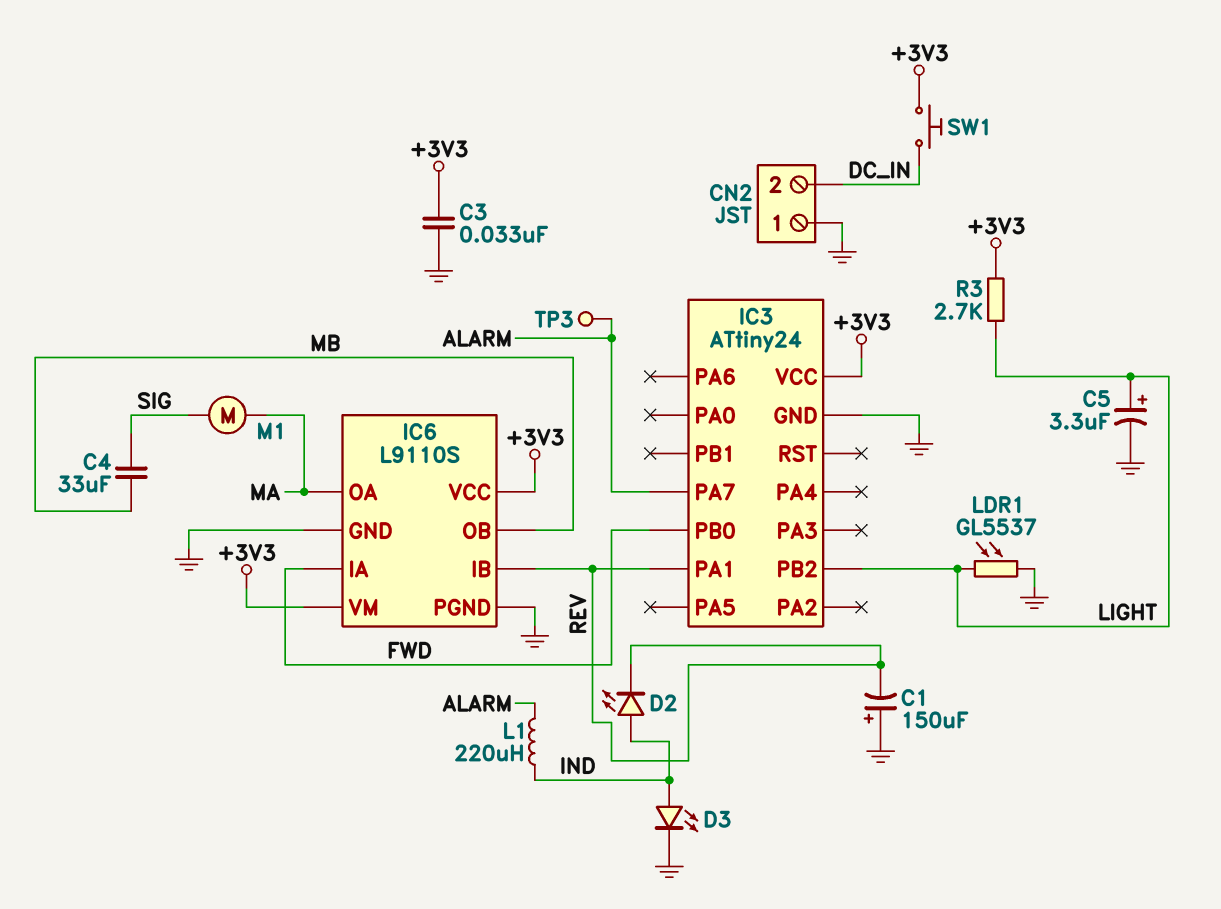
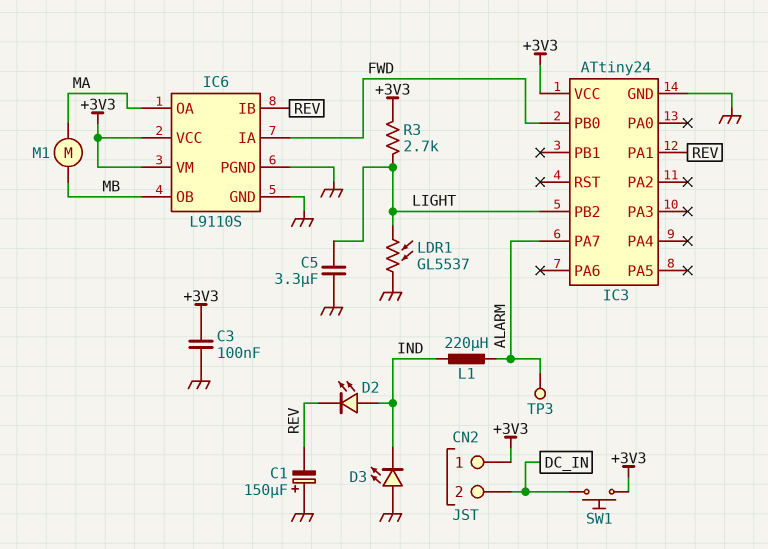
C3: 33nF (+3V3, GND) -> 100nF (+3V3, GND)
C4: 33uF (MB, SIG) -> none
C5: 3.3uF (plus LIGHT, minus GND) -> 3.3uF (GND, LIGHT)
CN2 pin 1: GND -> +3V3
D3: LED (A IND, K GND) -> LED (A GND, K IND)
M1: motor (MA, SIG) -> motor (MA, MB)

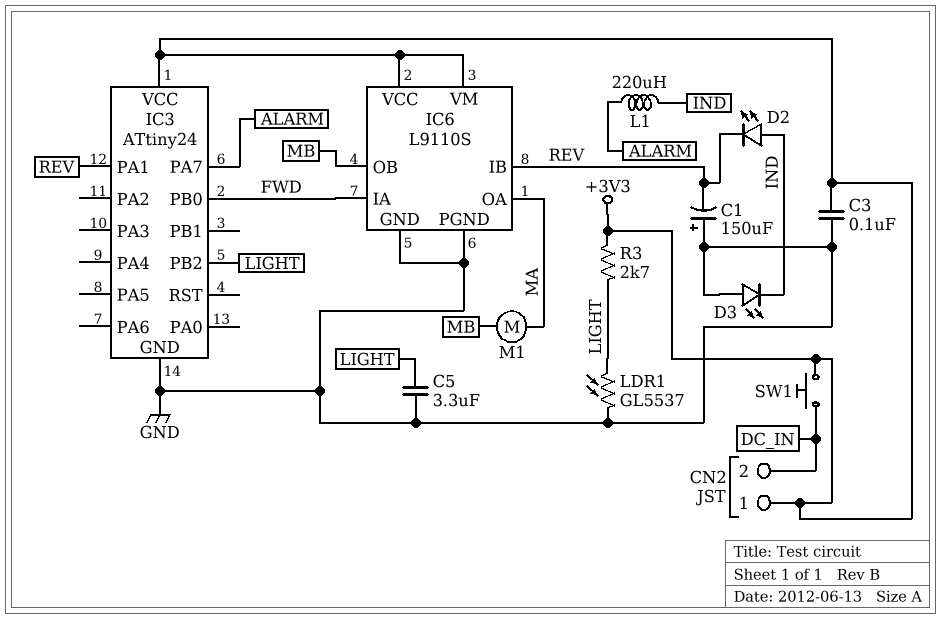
TP3: test point (ALARM) -> none

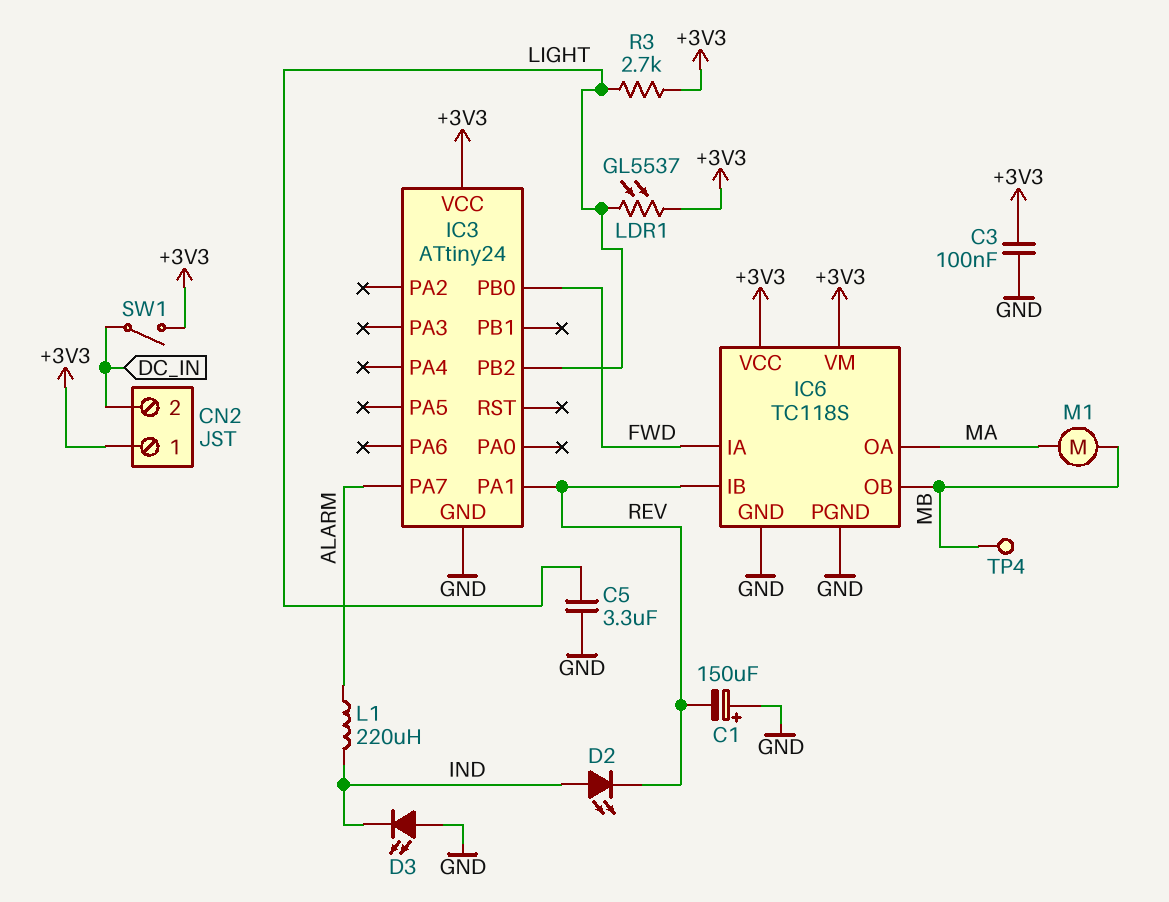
IC6: L9110S -> TC118S
LDR1: GL5537 (GND, LIGHT) -> GL5537 (+3V3, LIGHT)
SW1: button (+3V3, DC_IN) -> switch (+3V3, DC_IN)
TP4: none -> test point (MB)

